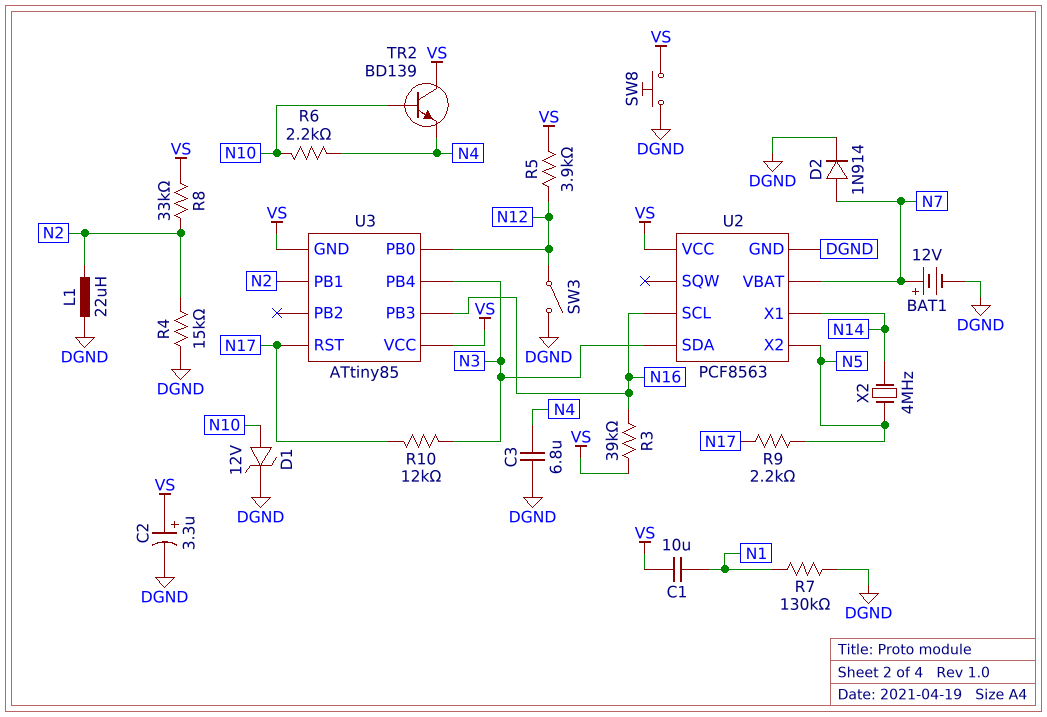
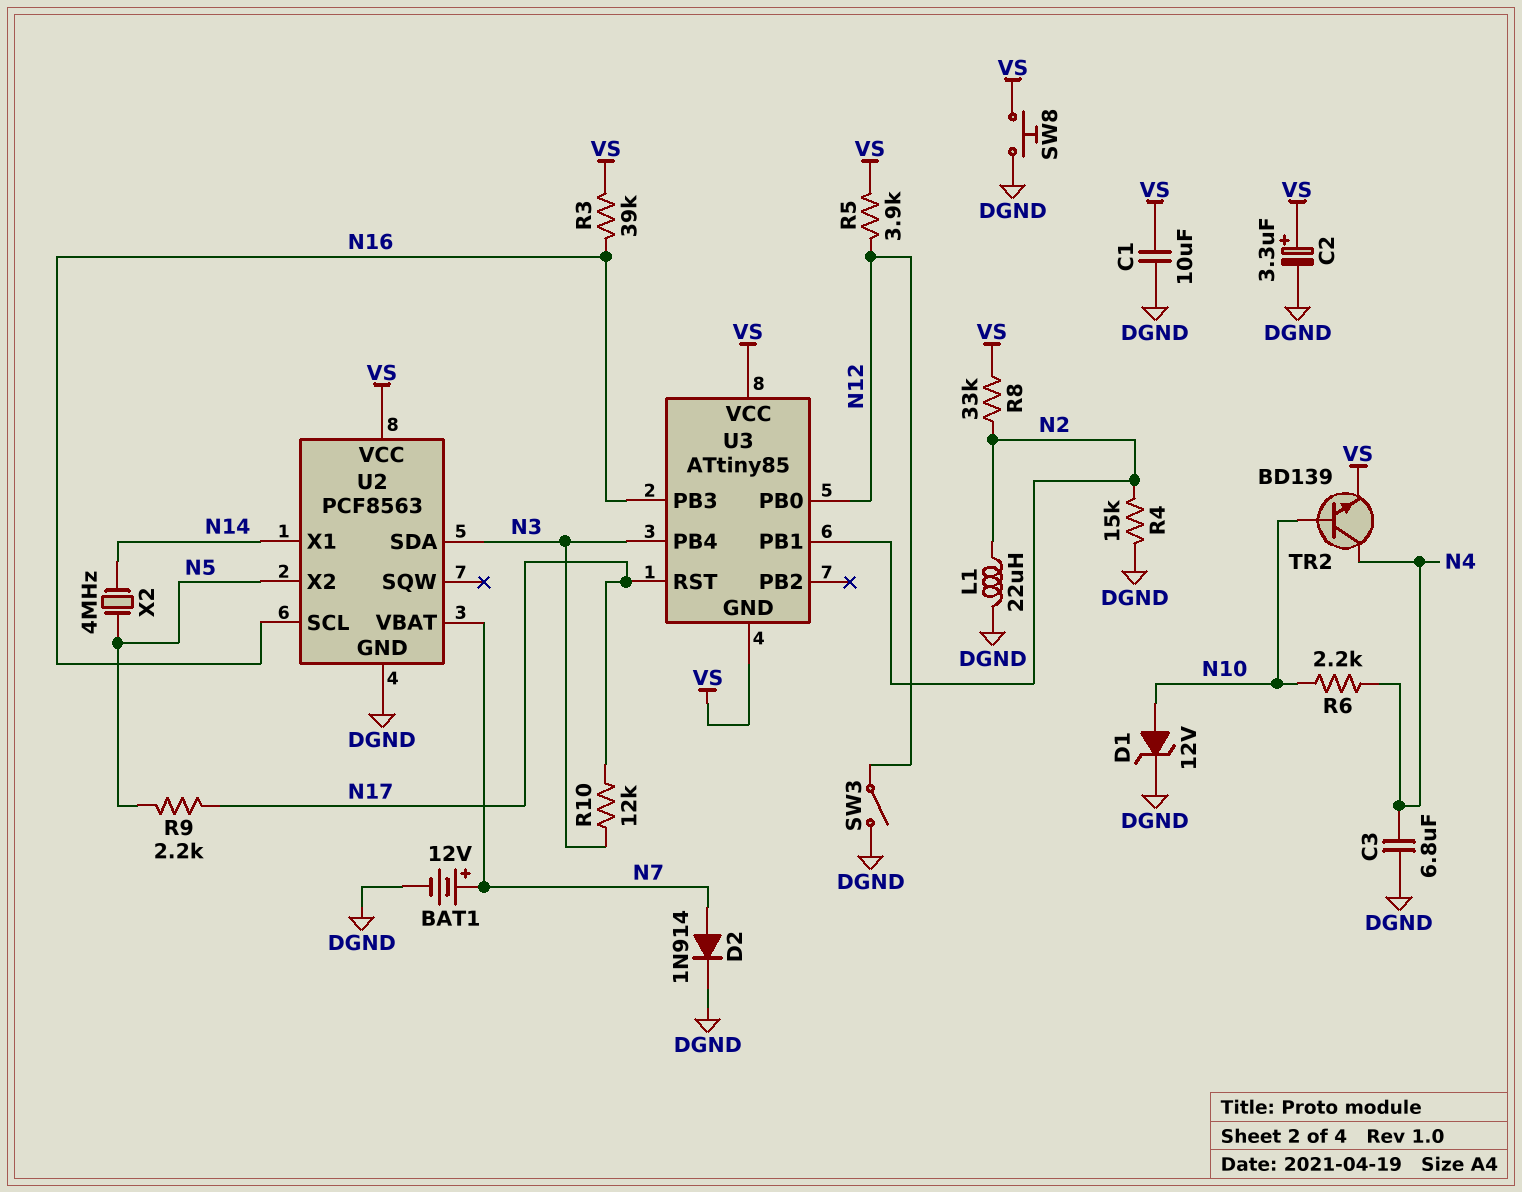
C1: 10uF (N1, VS) -> 10uF (DGND, VS)
R7: 130k (DGND, N1) -> none
TR2: NPN BD139 (B N10, C VS, E N4) -> NPN BD139 (B N10, C N4, E VS)

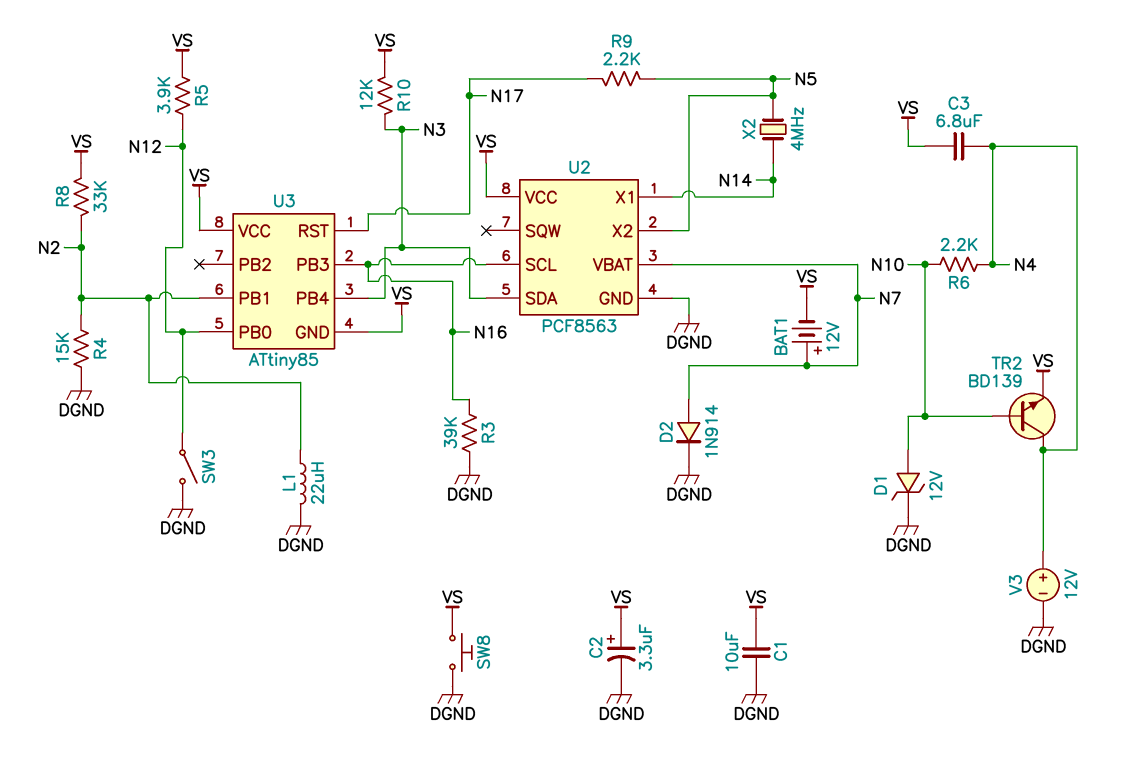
BAT1: 12V (plus N7, minus DGND) -> 12V (plus N7, minus VS)
C3: 6.8uF (DGND, N4) -> 6.8uF (N4, VS)
R3: 39k (N16, VS) -> 39k (DGND, N16)
R10: 12k (N3, N17) -> 12k (N3, VS)
V3: none -> 12V (plus N4, minus DGND)

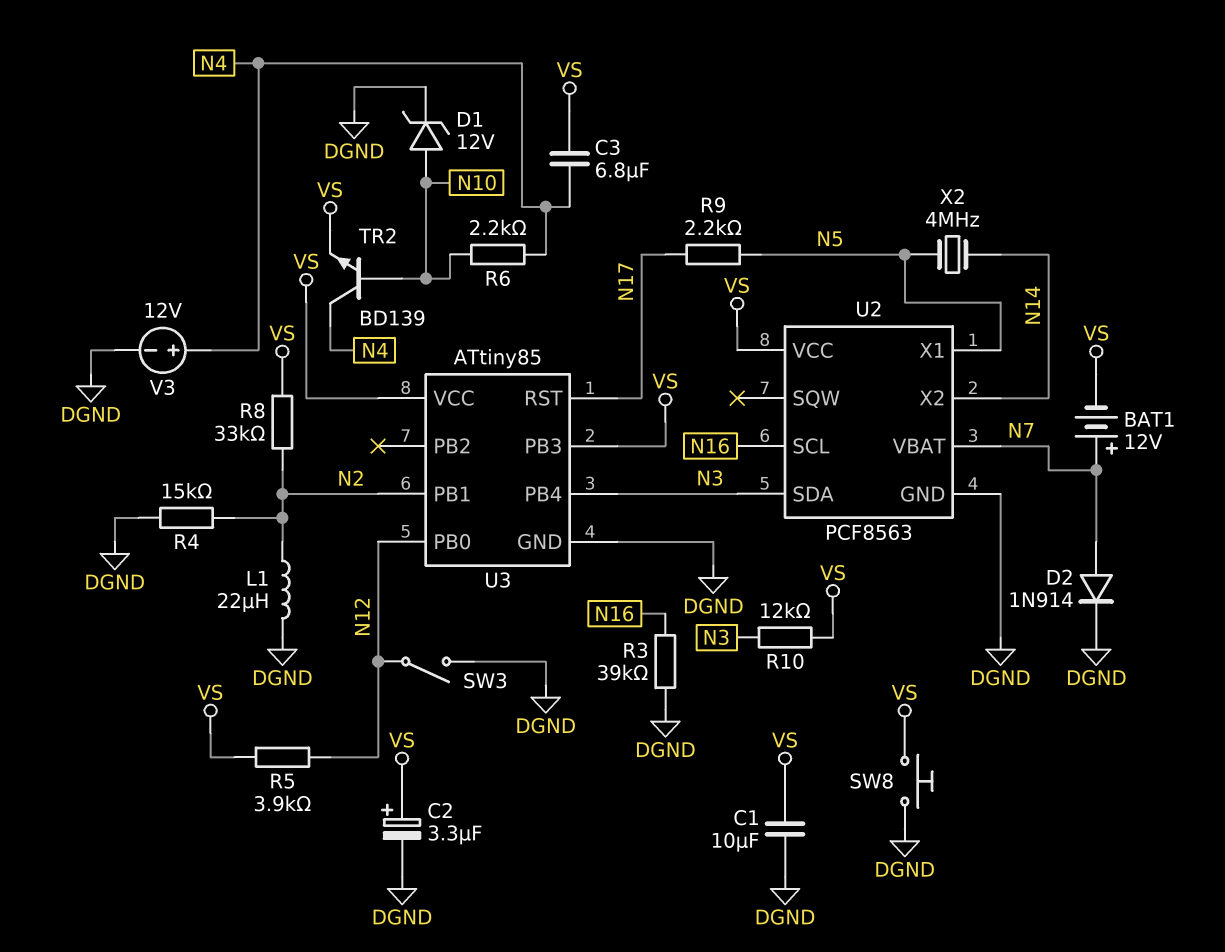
U2 pin X1: N14 -> N5
U2 pin X2: N5 -> N14
U3 pin GND: VS -> DGND
U3 pin PB3: N16 -> VS

